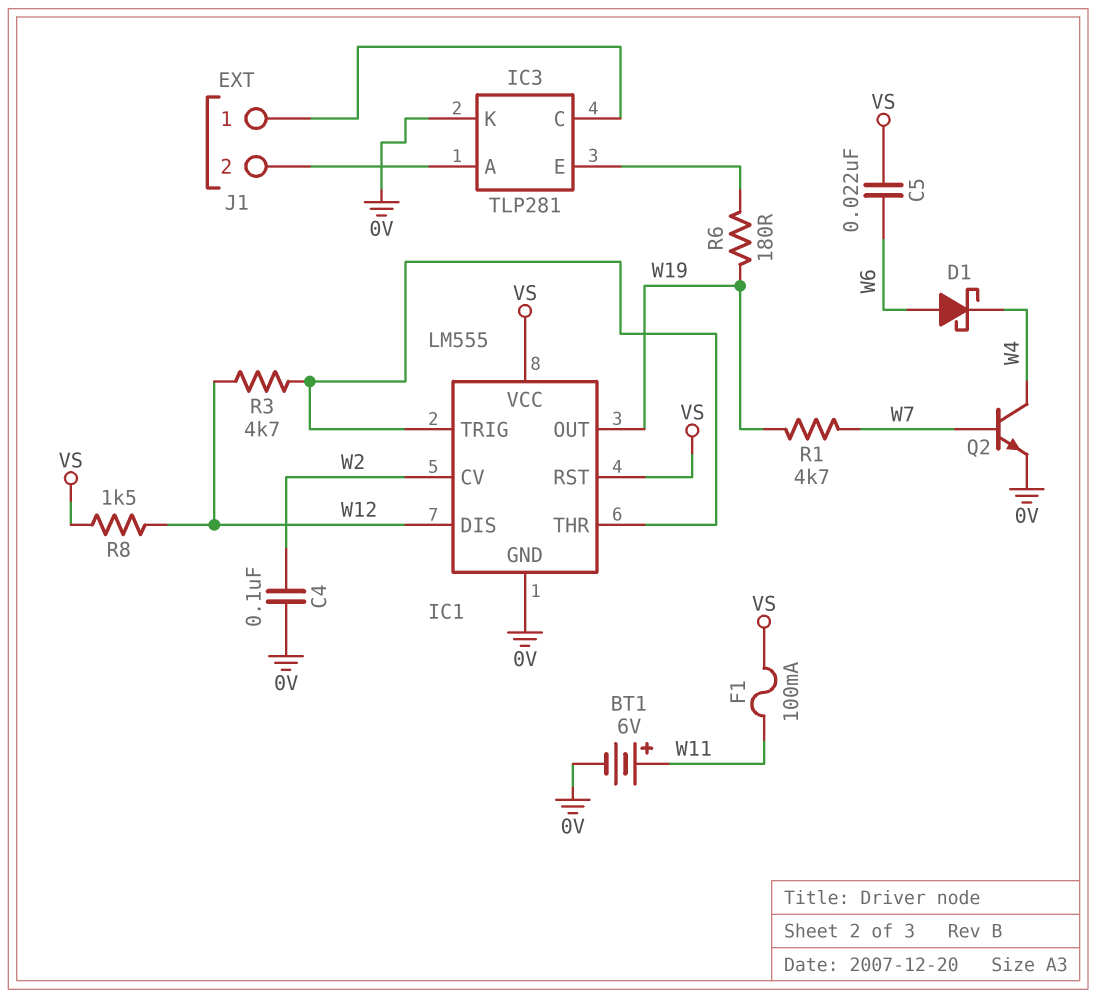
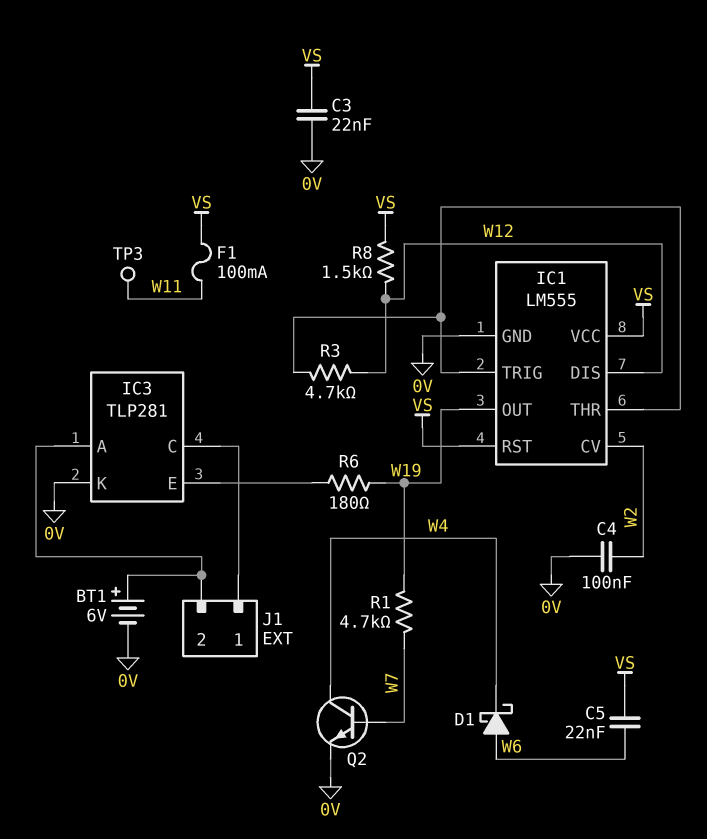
BT1: 6V (plus W11, minus 0V) -> 6V (plus IC3/A, minus 0V)
C3: none -> 22nF (0V, VS)
TP3: none -> test point (W11)

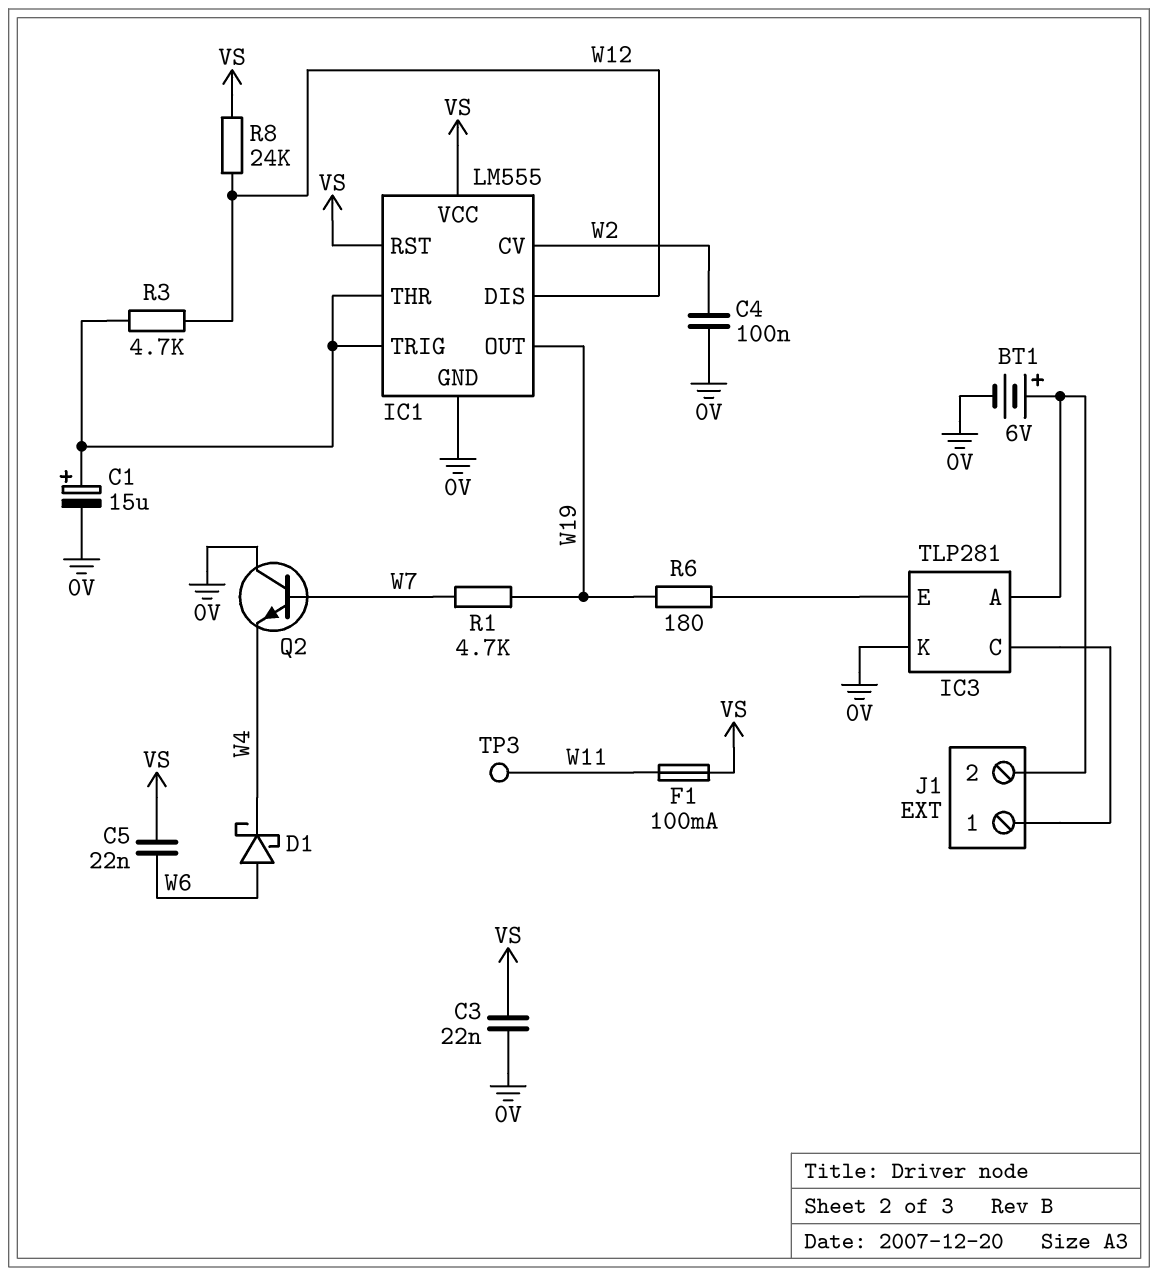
C1: none -> 15uF (plus IC1/THR, minus 0V)
Q2: NPN (B W7, C W4, E 0V) -> NPN (B W7, C 0V, E W4)
R8: 1.5k (VS, W12) -> 24k (VS, W12)

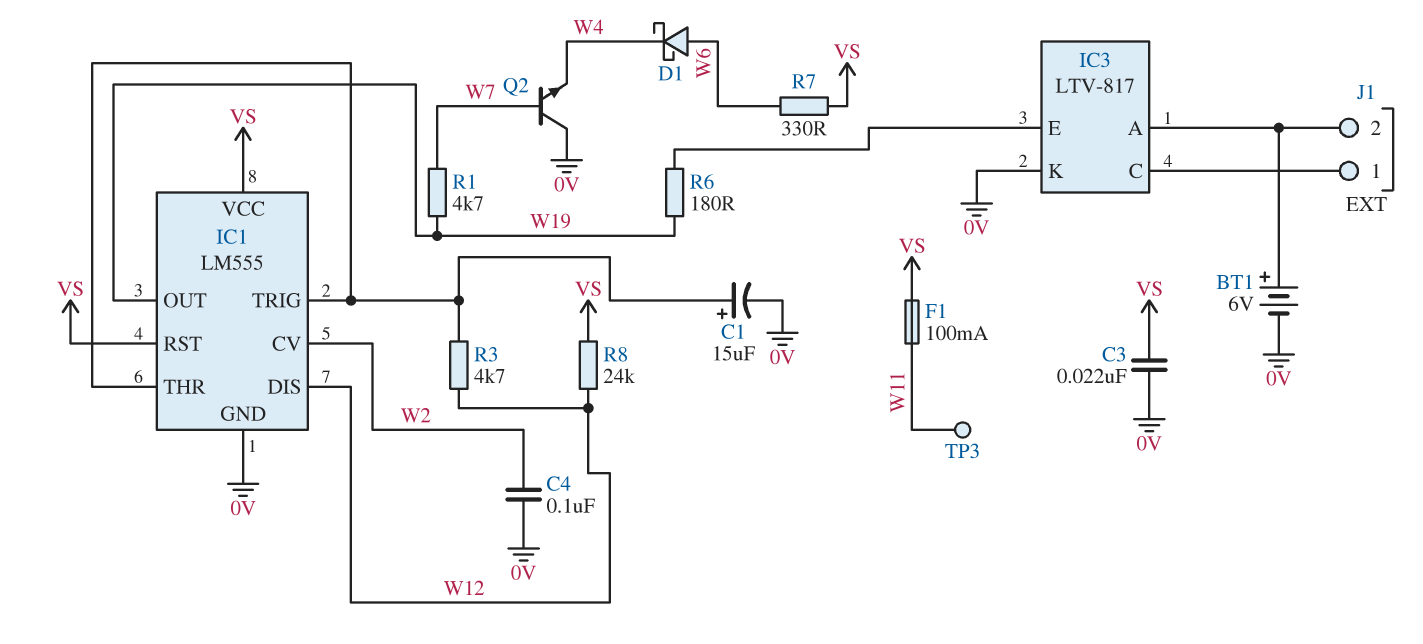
C5: 22nF (VS, W6) -> none
IC3: TLP281 -> LTV-817
R7: none -> 330 (VS, W6)

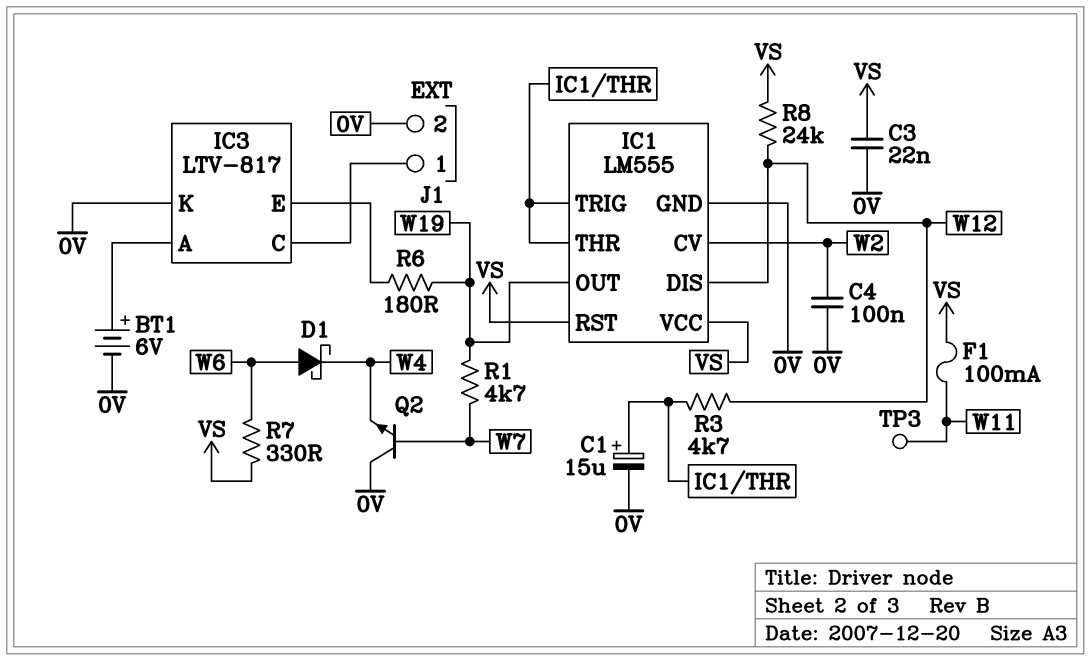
J1 pin 2: IC3/A -> 0V

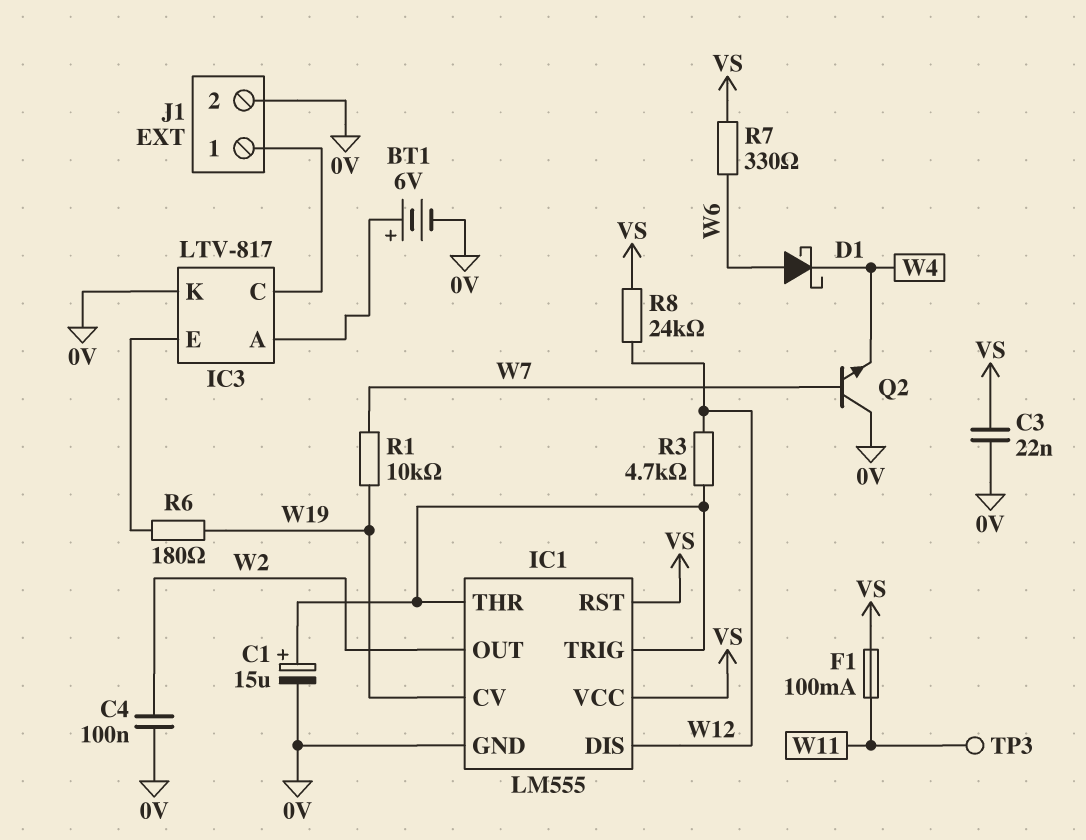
IC1 pin CV: W2 -> W19
IC1 pin OUT: W19 -> W2
R1: 4.7k (W7, W19) -> 10k (W7, W19)

